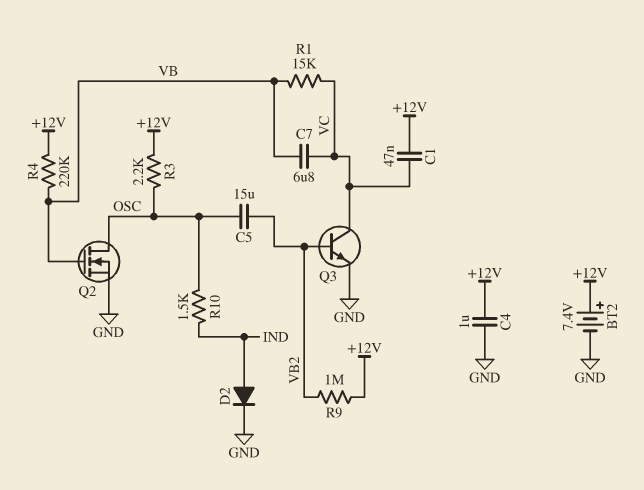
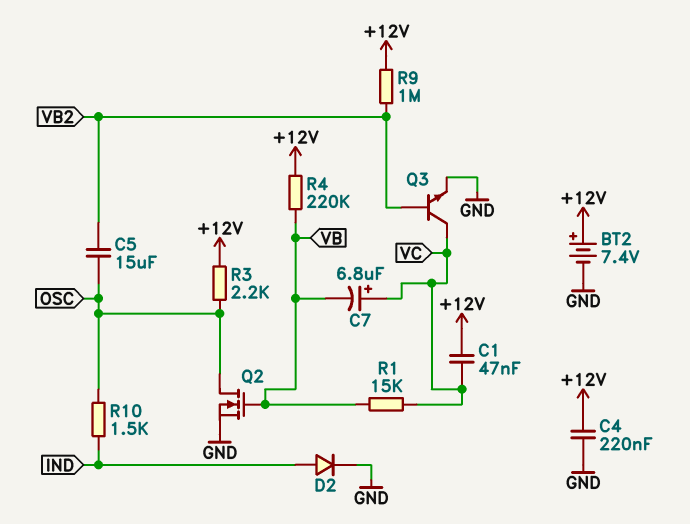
C4: 1uF (+12V, GND) -> 220nF (+12V, GND)
C7: 6.8uF (VB, VC) -> 6.8uF (plus VC, minus VB)

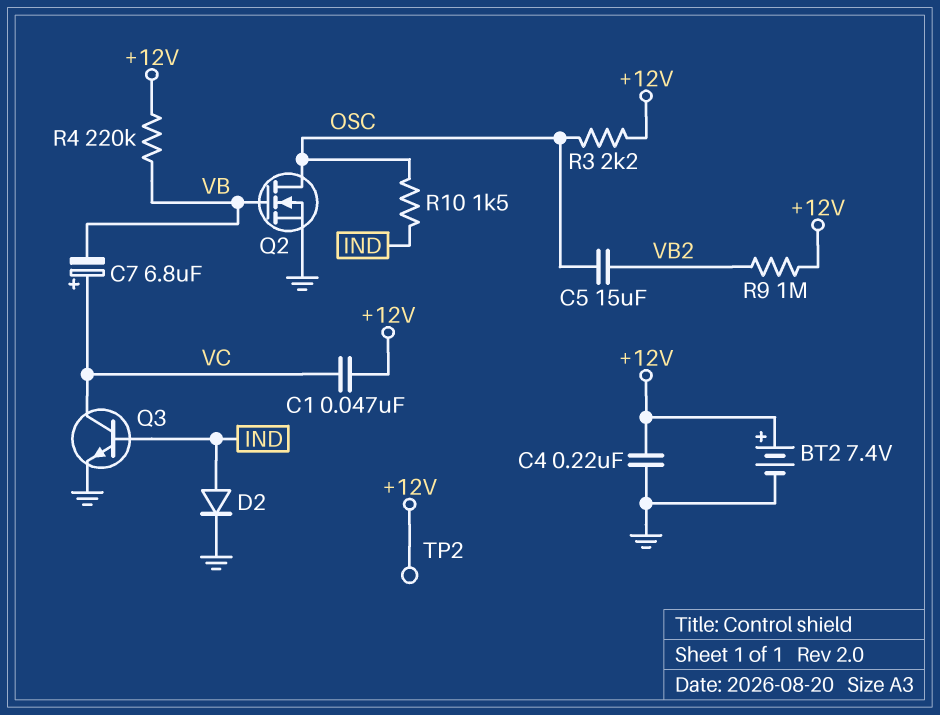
Q3: NPN (B VB2, C VC, E GND) -> NPN (B IND, C VC, E GND)
R1: 15k (VB, VC) -> none
TP2: none -> test point (+12V)

